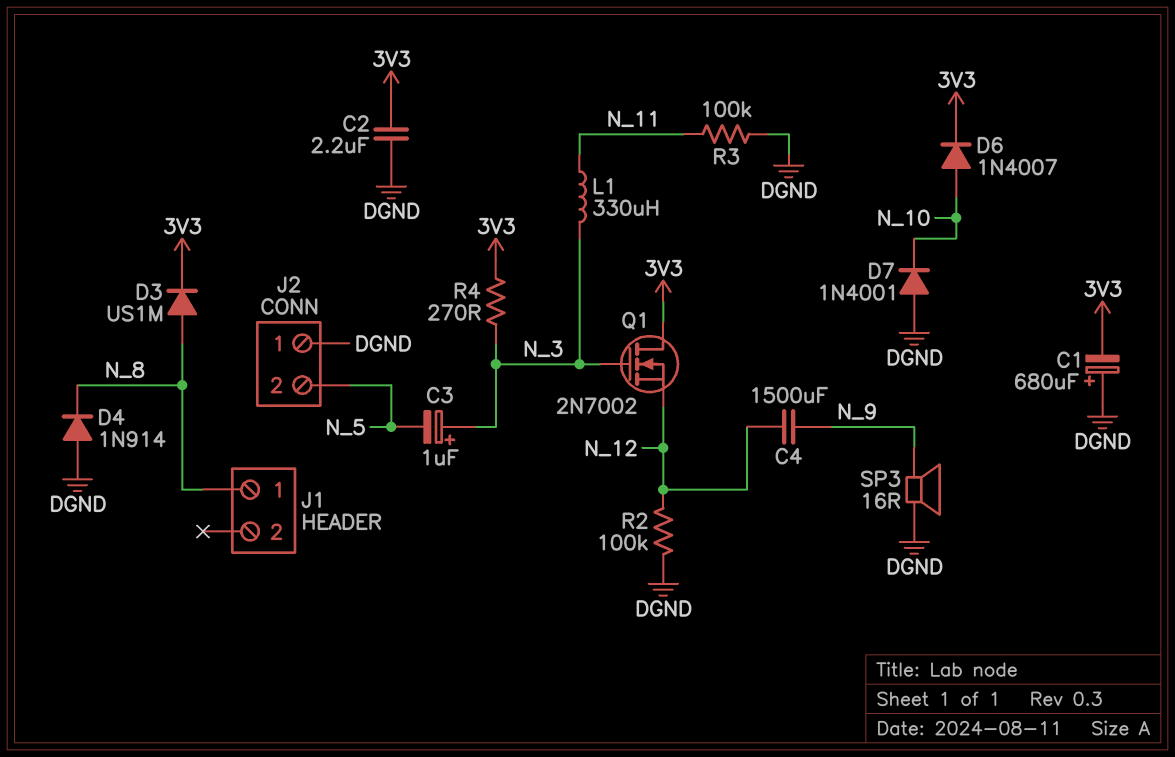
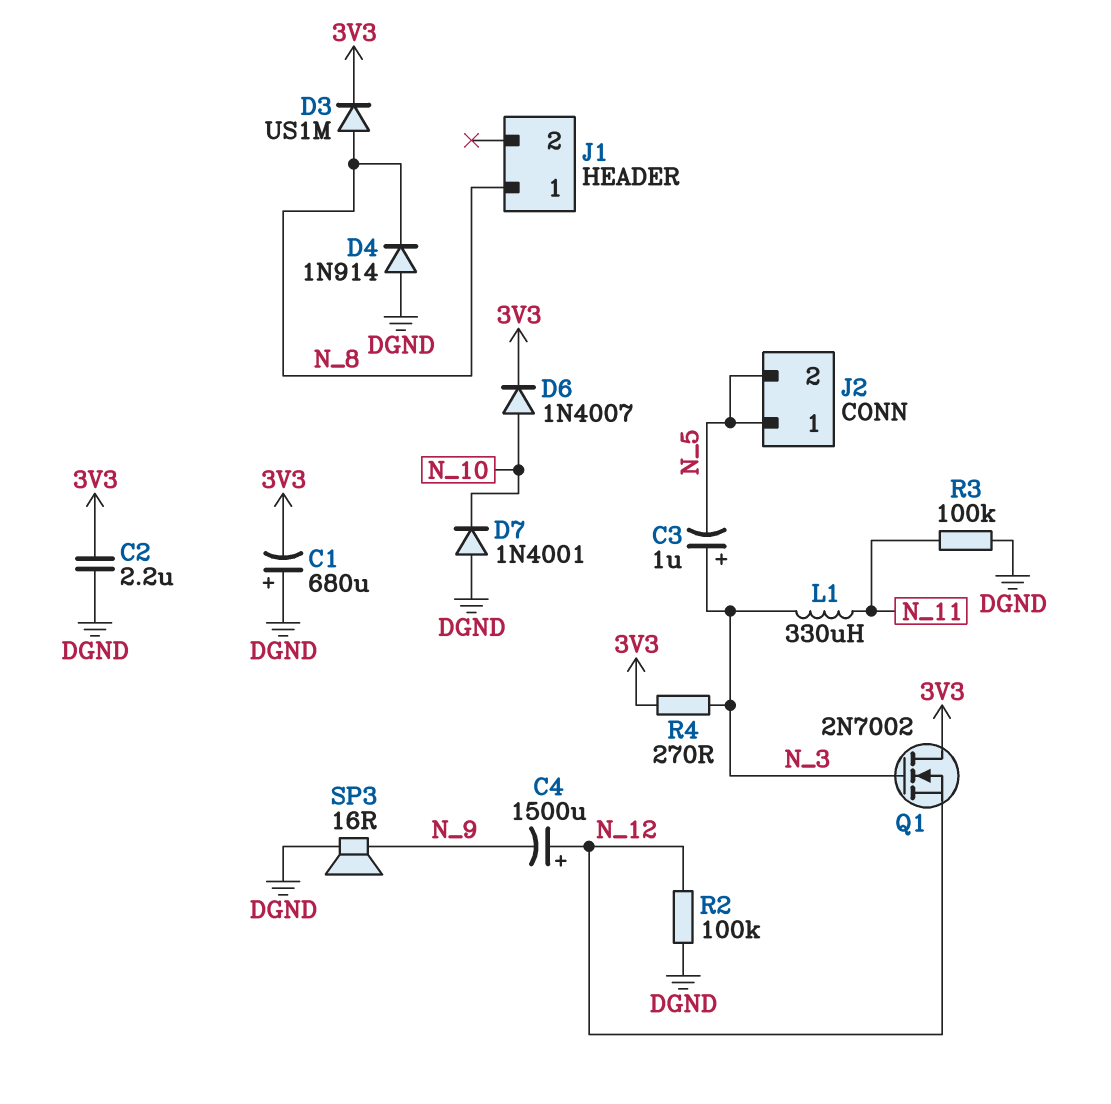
C4: 1500uF (N_9, N_12) -> 1500uF (plus N_12, minus N_9)
J2 pin 1: DGND -> N_5

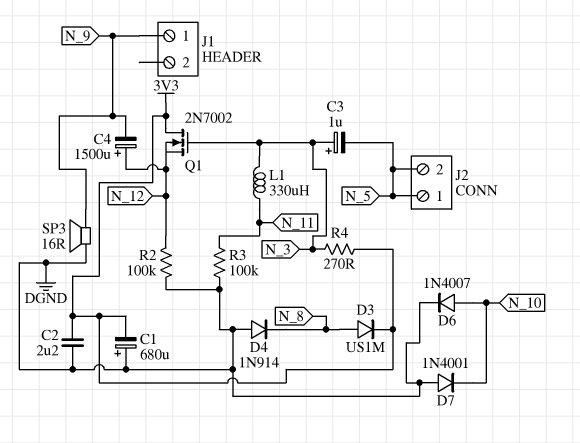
D6: diode 1N4007 (A N_10, K 3V3) -> diode 1N4007 (A N_10, K DGND)
J1 pin 1: N_8 -> N_9

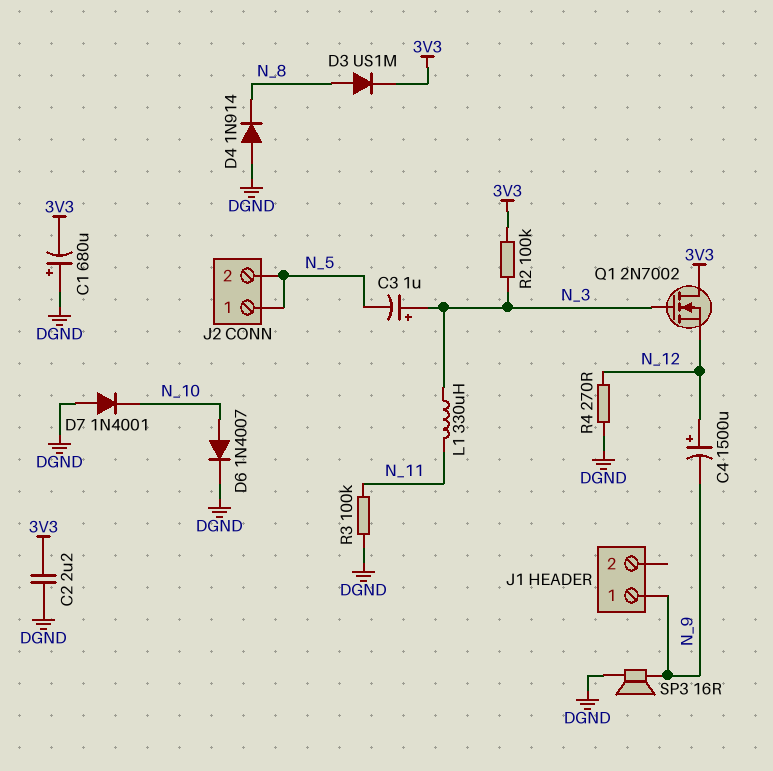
R2: 100k (DGND, N_12) -> 100k (3V3, N_3)
R4: 270 (3V3, N_3) -> 270 (DGND, N_12)

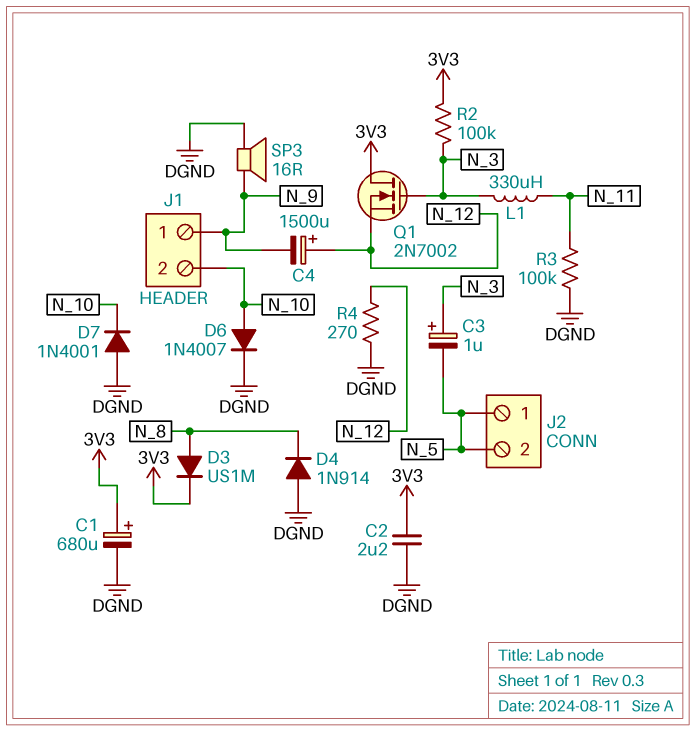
C1: 680uF (plus DGND, minus 3V3) -> 680uF (plus 3V3, minus DGND)
J1 pin 2: none -> N_10

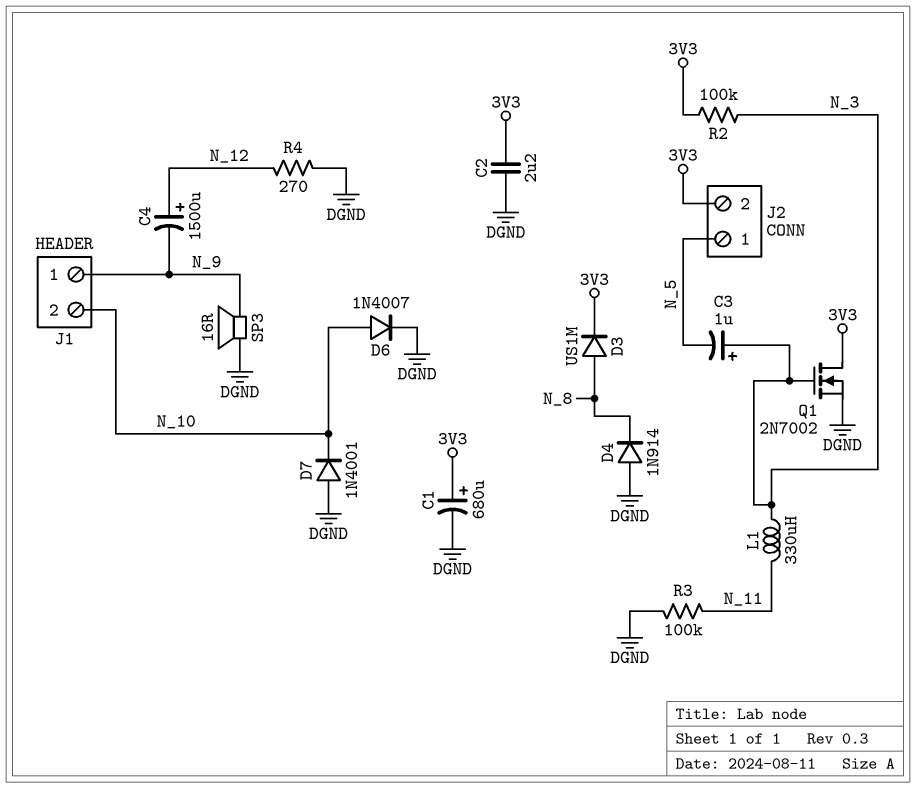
J2 pin 2: N_5 -> 3V3
Q1: NMOS 2N7002 (G N_3, D 3V3, S N_12) -> NMOS 2N7002 (G N_3, D 3V3, S DGND)

